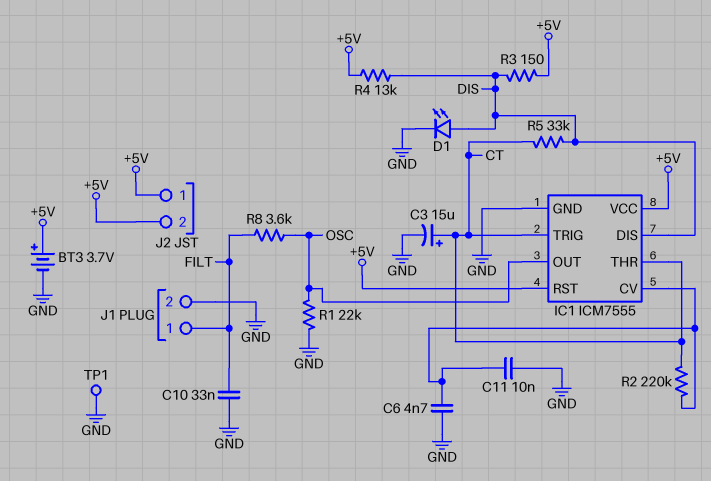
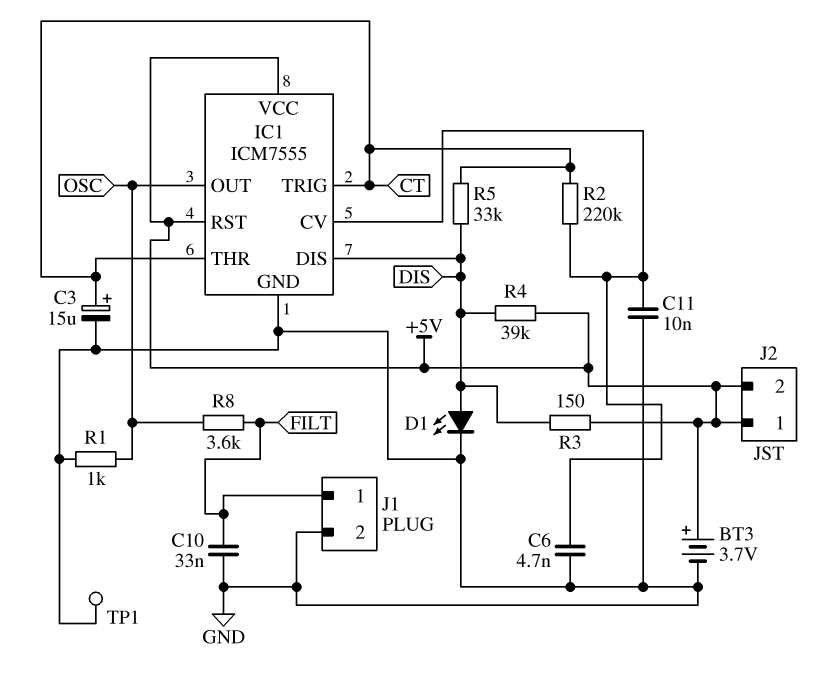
R1: 22k (GND, OSC) -> 1k (GND, OSC)
R4: 13k (+5V, DIS) -> 39k (+5V, DIS)

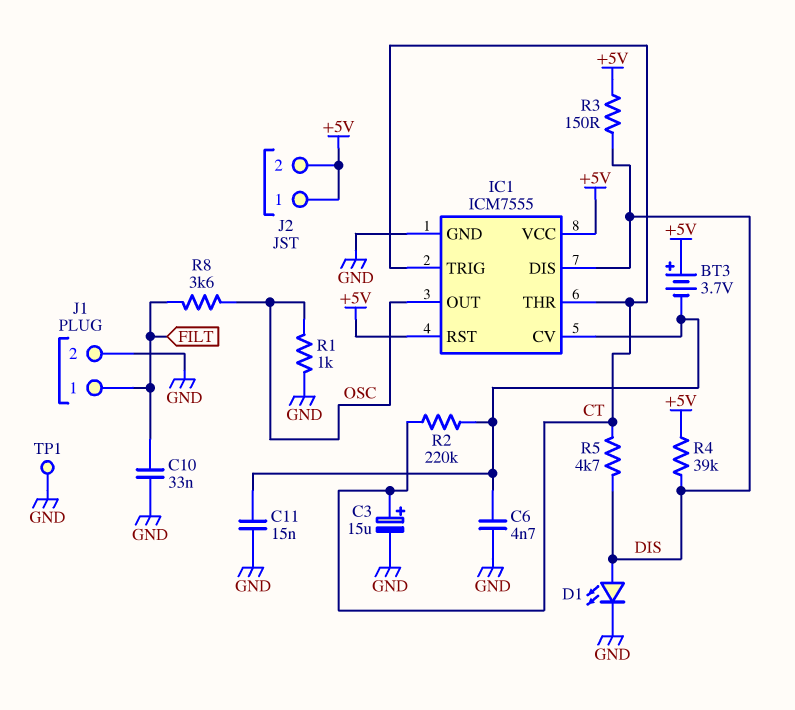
BT3: 3.7V (plus +5V, minus GND) -> 3.7V (plus +5V, minus IC1/CV)
C11: 10nF (GND, IC1/CV) -> 15nF (GND, IC1/CV)
R5: 33k (CT, DIS) -> 4.7k (CT, DIS)

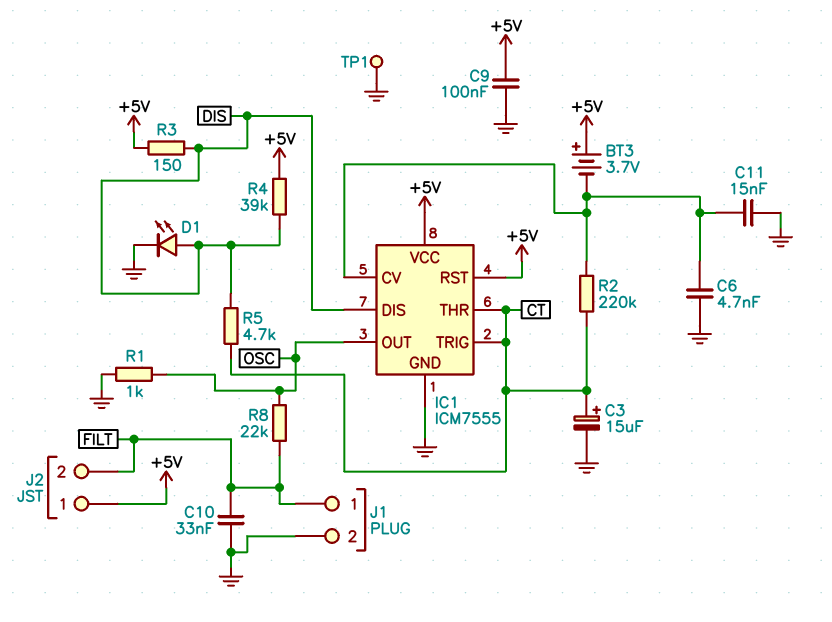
C9: none -> 100nF (+5V, GND)
J2 pin 2: +5V -> FILT
R8: 3.6k (FILT, OSC) -> 22k (FILT, OSC)

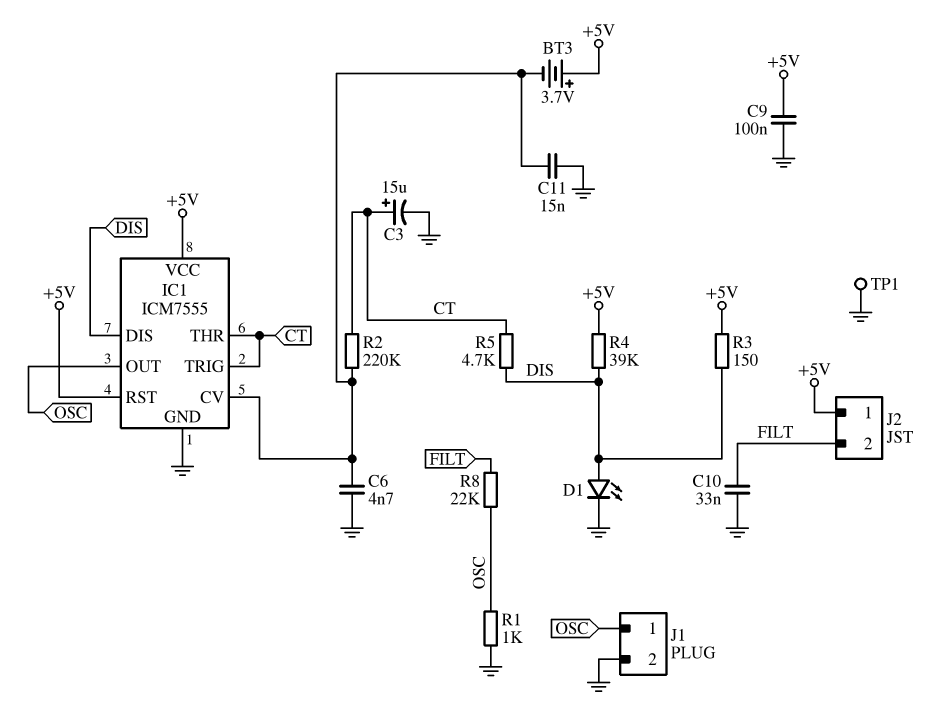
J1 pin 1: FILT -> OSC

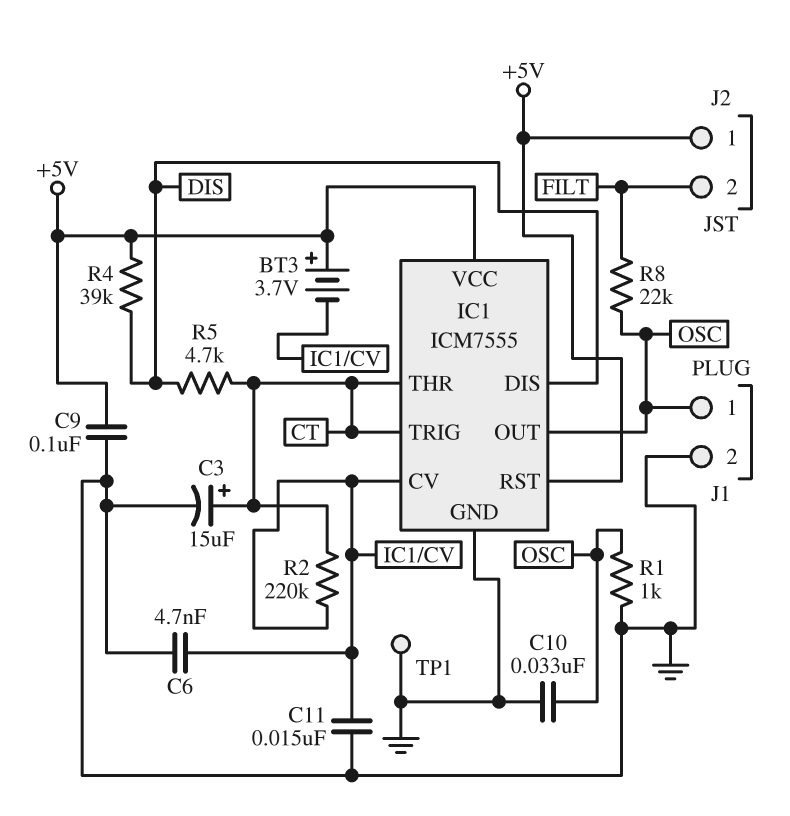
C10: 33nF (FILT, GND) -> 33nF (GND, OSC)
D1: LED (A DIS, K GND) -> none
R3: 150 (+5V, DIS) -> none

